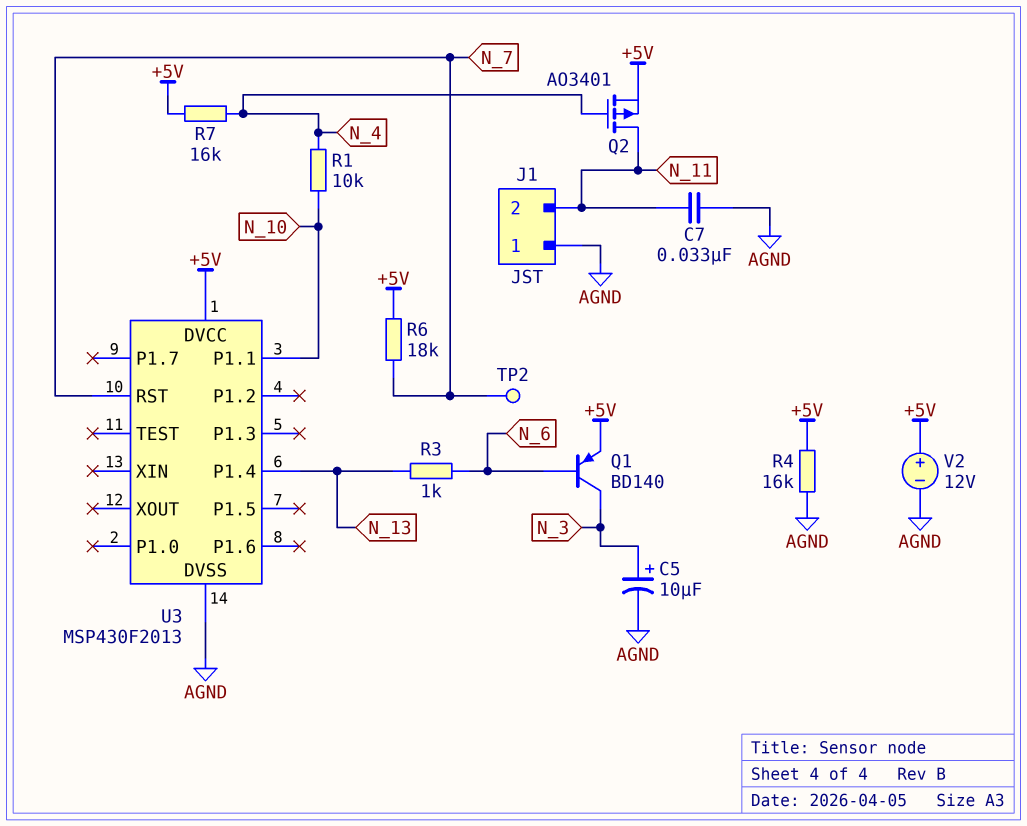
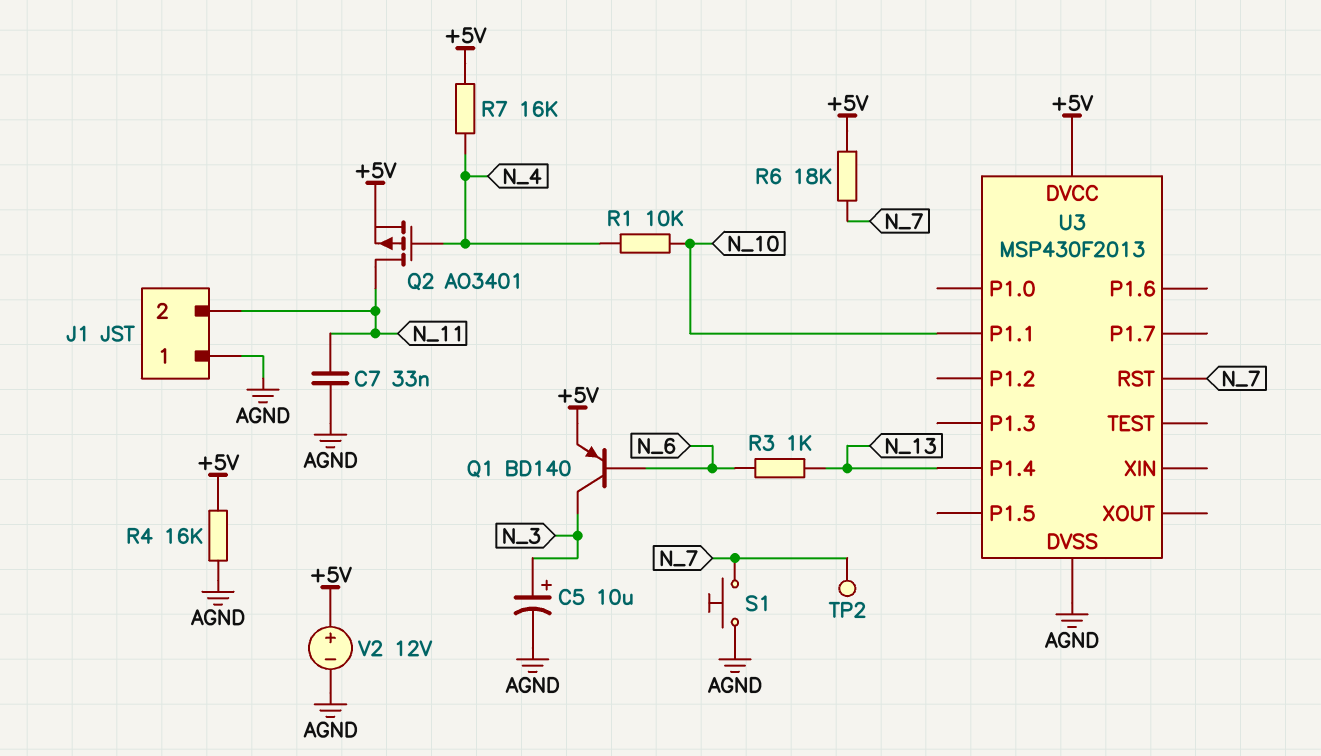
S1: none -> button (AGND, N_7)

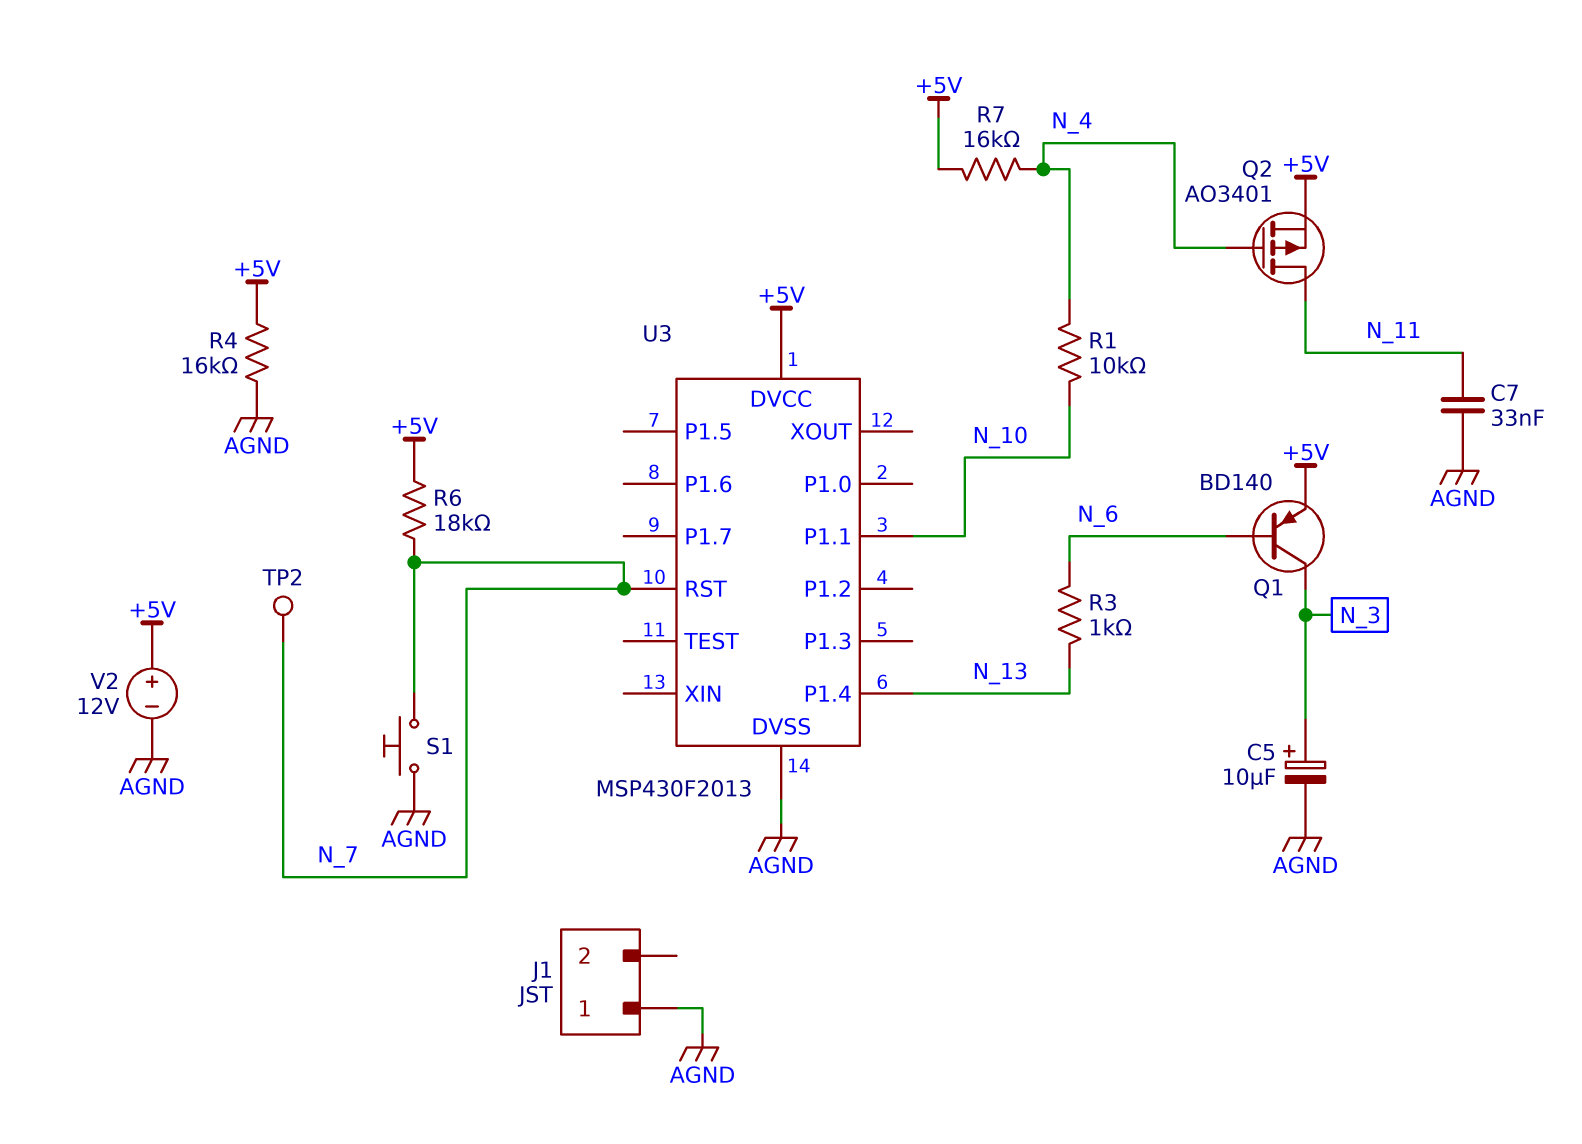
J1 pin 2: N_11 -> none

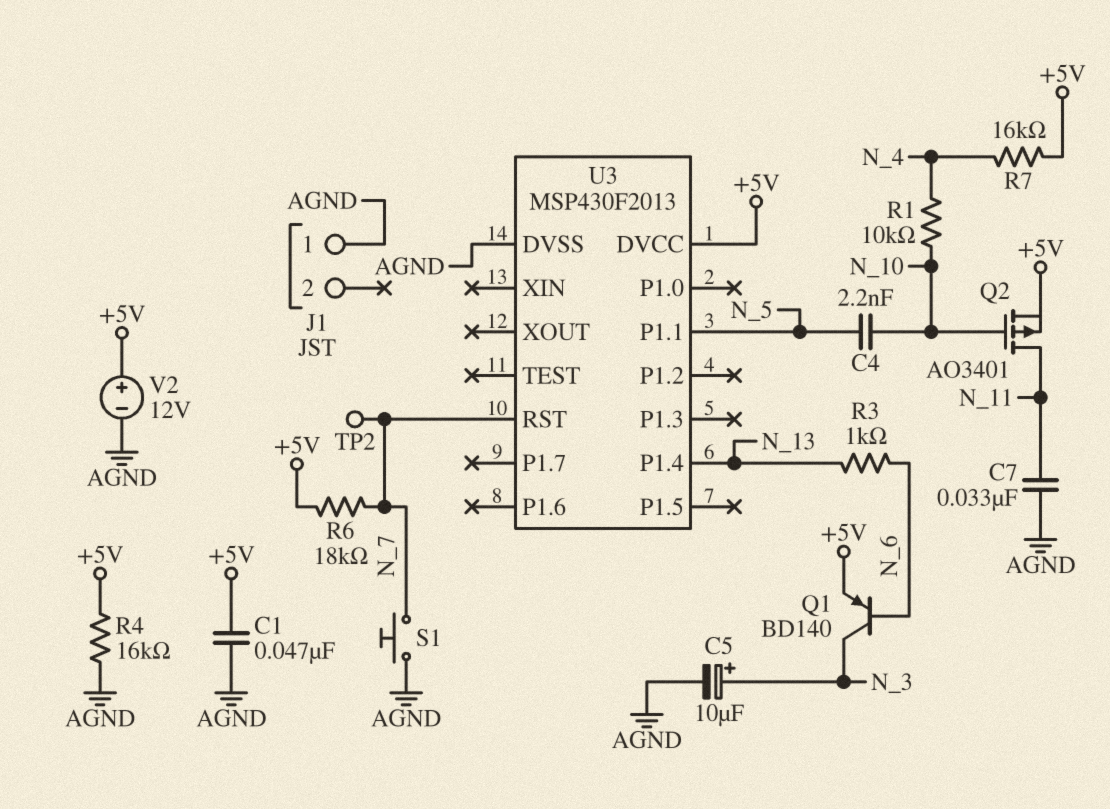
C1: none -> 47nF (+5V, AGND)
C4: none -> 2.2nF (N_5, N_10)
Q2: PMOS AO3401 (G N_4, D N_11, S +5V) -> PMOS AO3401 (G N_10, D N_11, S +5V)
U3 pin P1.1: N_10 -> N_5

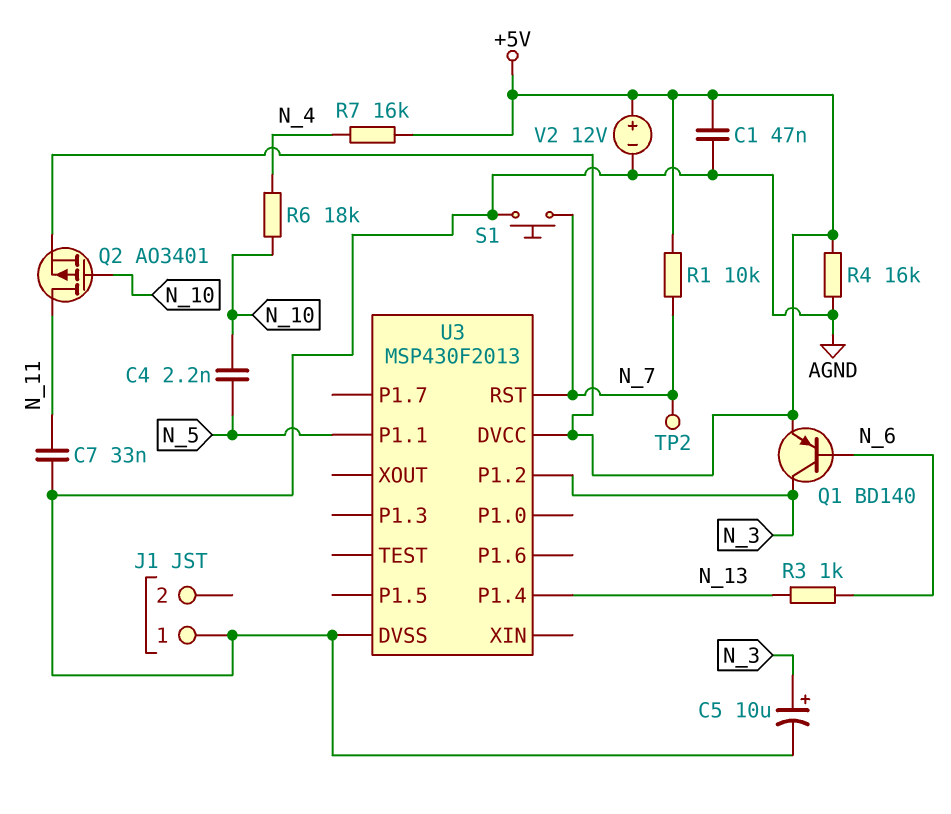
R1: 10k (N_4, N_10) -> 10k (+5V, N_7)
R6: 18k (+5V, N_7) -> 18k (N_4, N_10)
U3 pin P1.2: none -> N_3

